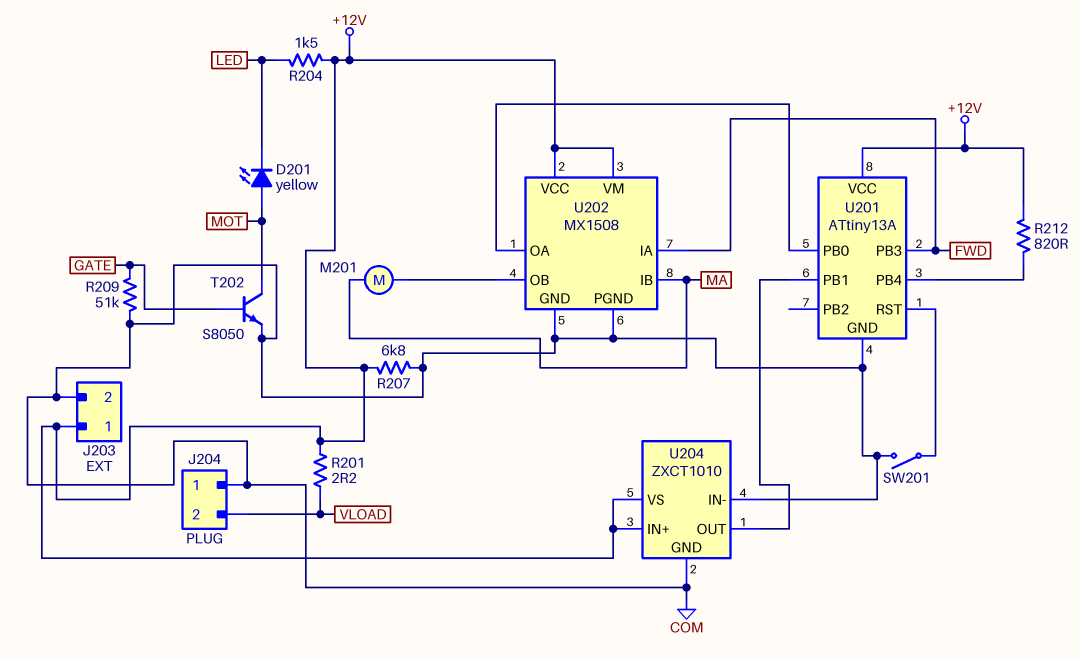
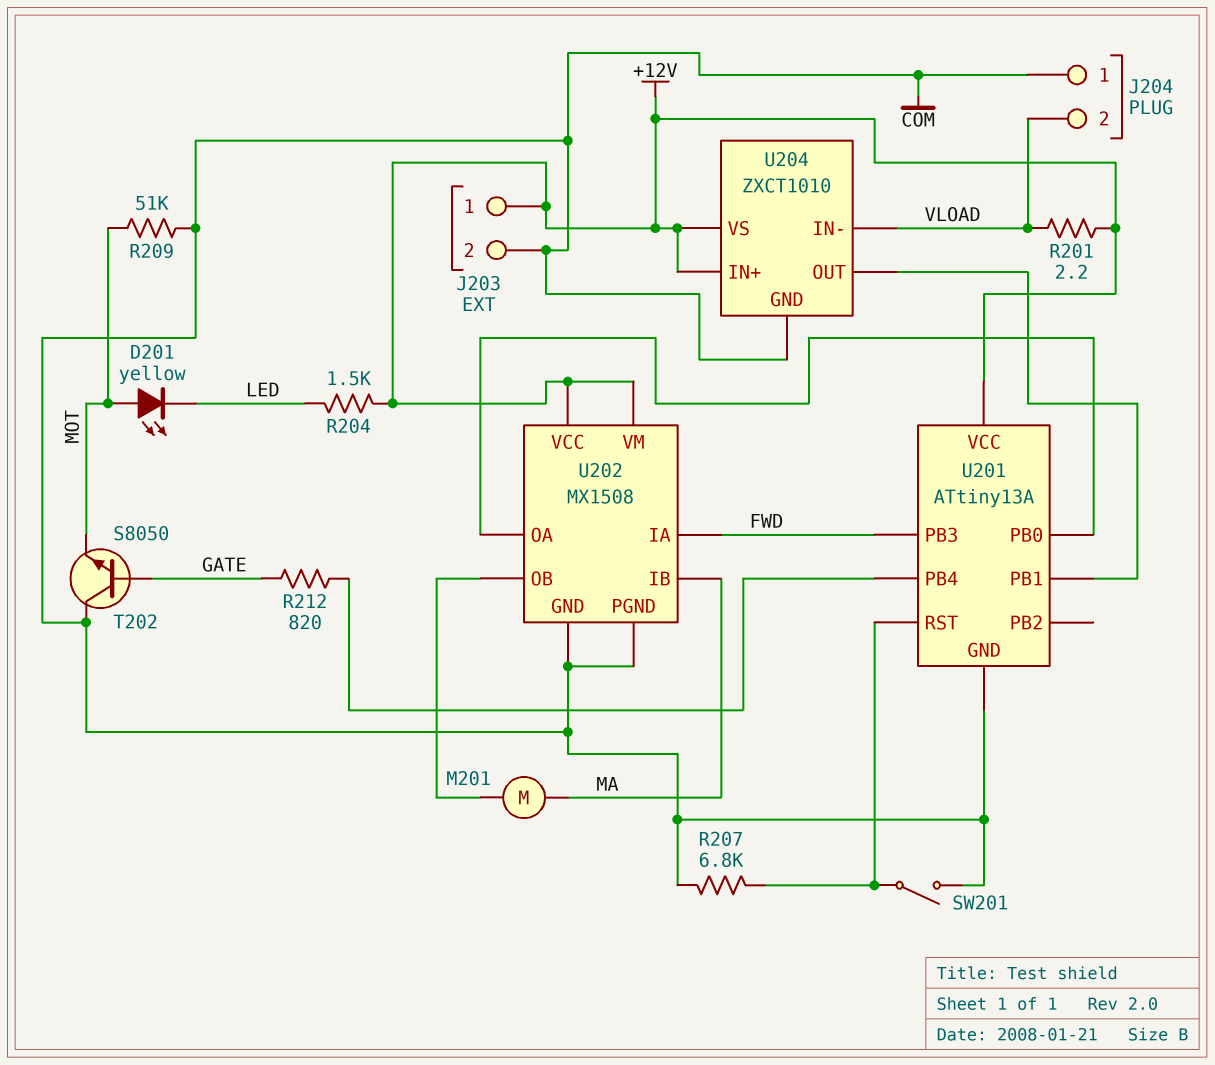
R207: 6.8k (+12V, COM) -> 6.8k (COM, U201/RST)
R209: 51k (COM, GATE) -> 51k (COM, MOT)
R212: 820 (+12V, U201/PB4) -> 820 (GATE, U201/PB4)
T202: NPN S8050 (B GATE, C MOT, E COM) -> NPN S8050 (B GATE, C COM, E MOT)
U204 pin IN-: COM -> VLOAD

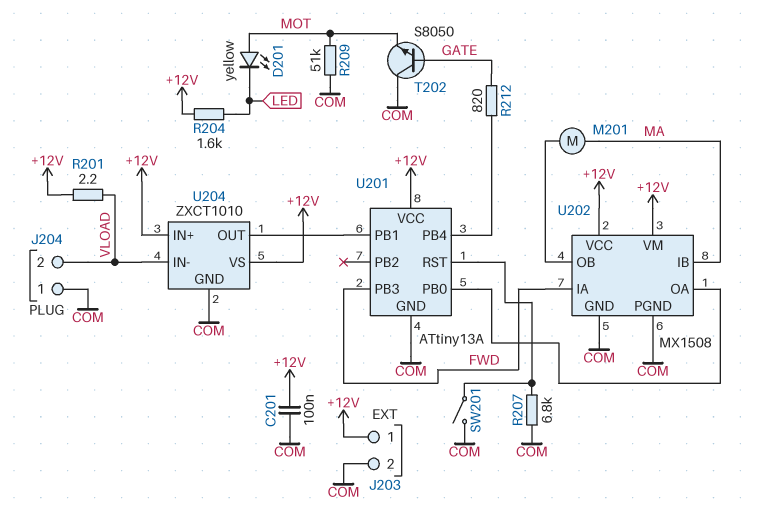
C201: none -> 100nF (+12V, COM)
R204: 1.5k (+12V, LED) -> 1.6k (+12V, LED)

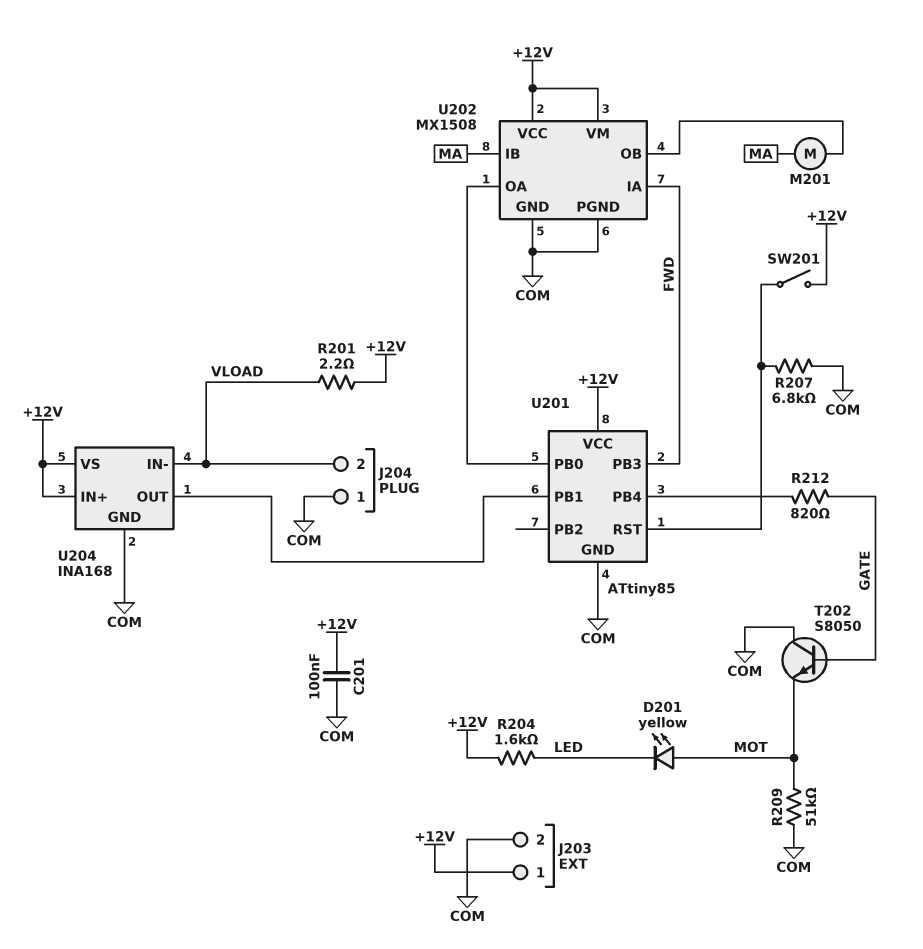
SW201: switch (COM, U201/RST) -> switch (+12V, U201/RST)
U201: ATtiny13A -> ATtiny85
U204: ZXCT1010 -> INA168

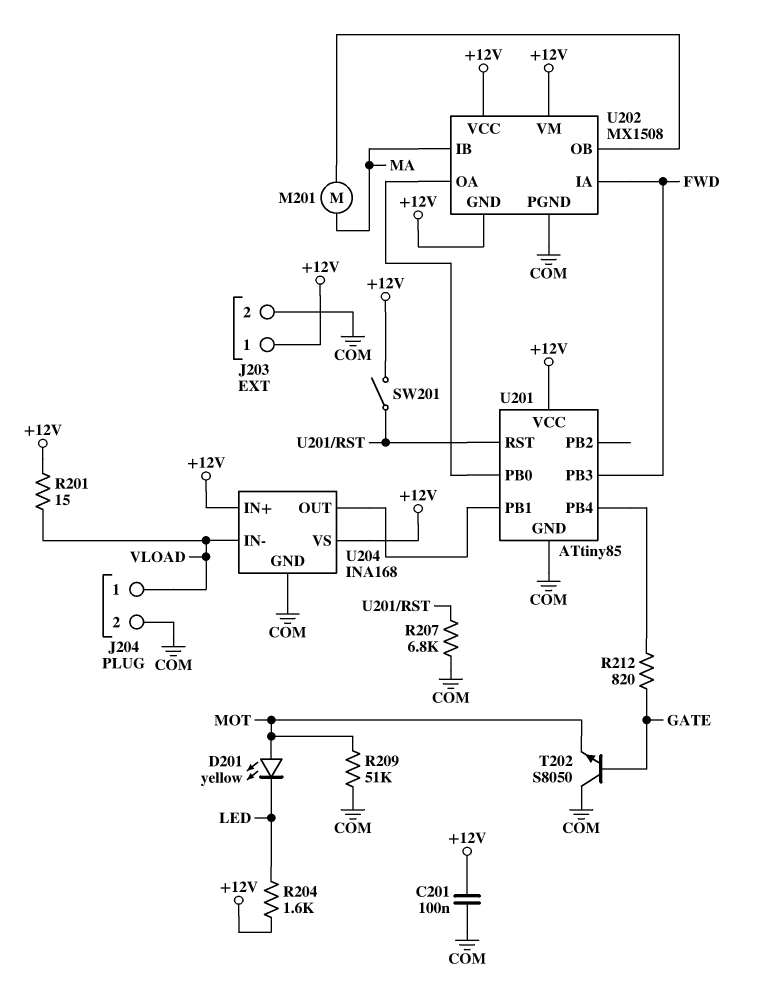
J204 pin 1: COM -> VLOAD
J204 pin 2: VLOAD -> COM
R201: 2.2 (+12V, VLOAD) -> 15 (+12V, VLOAD)
U202 pin GND: COM -> +12V

